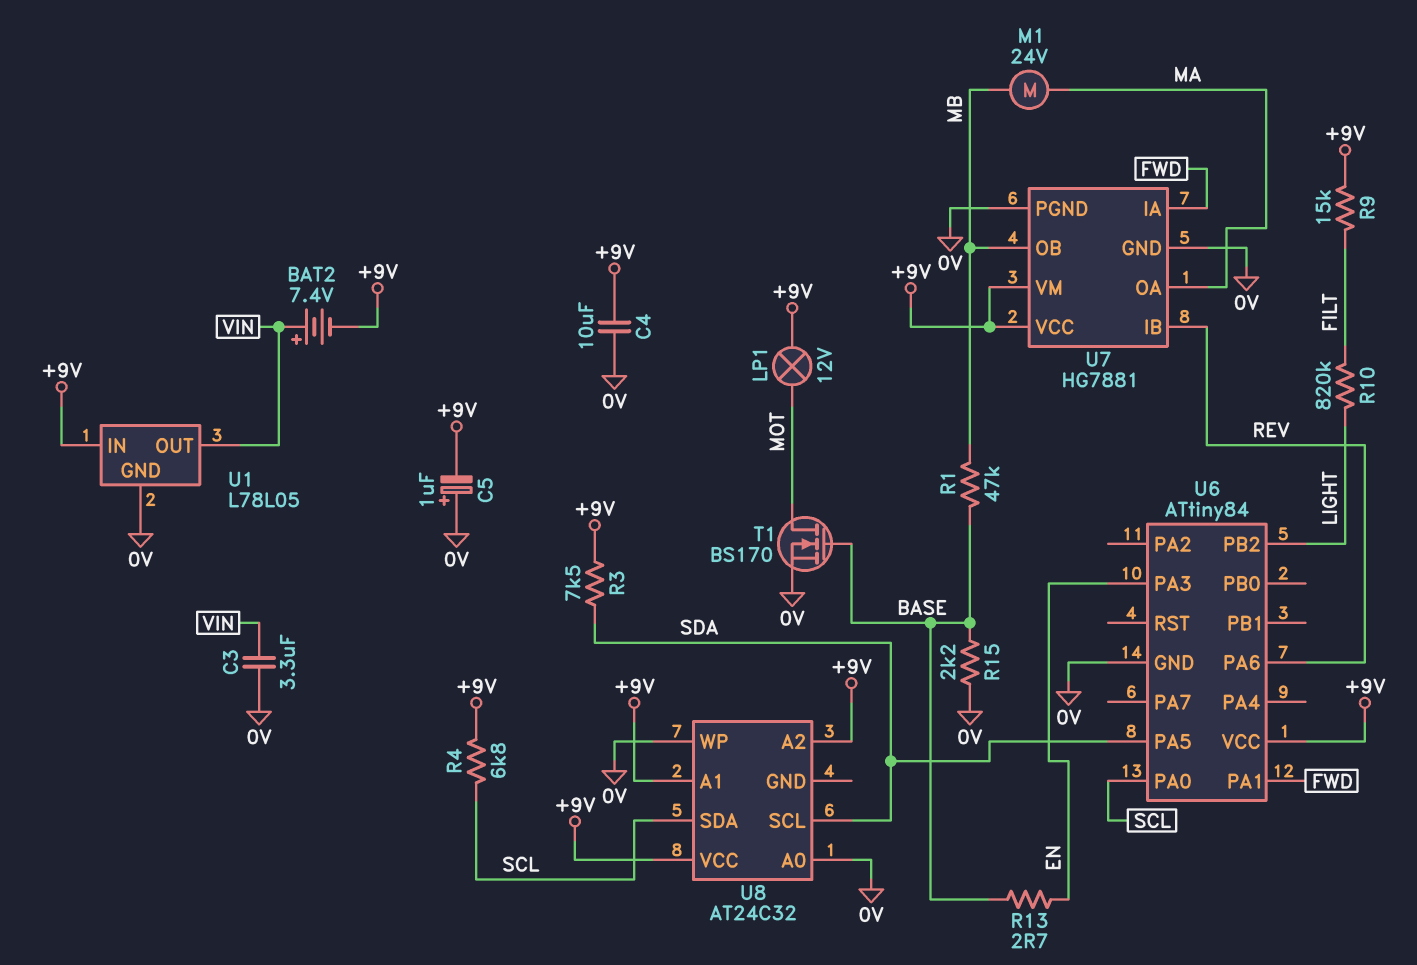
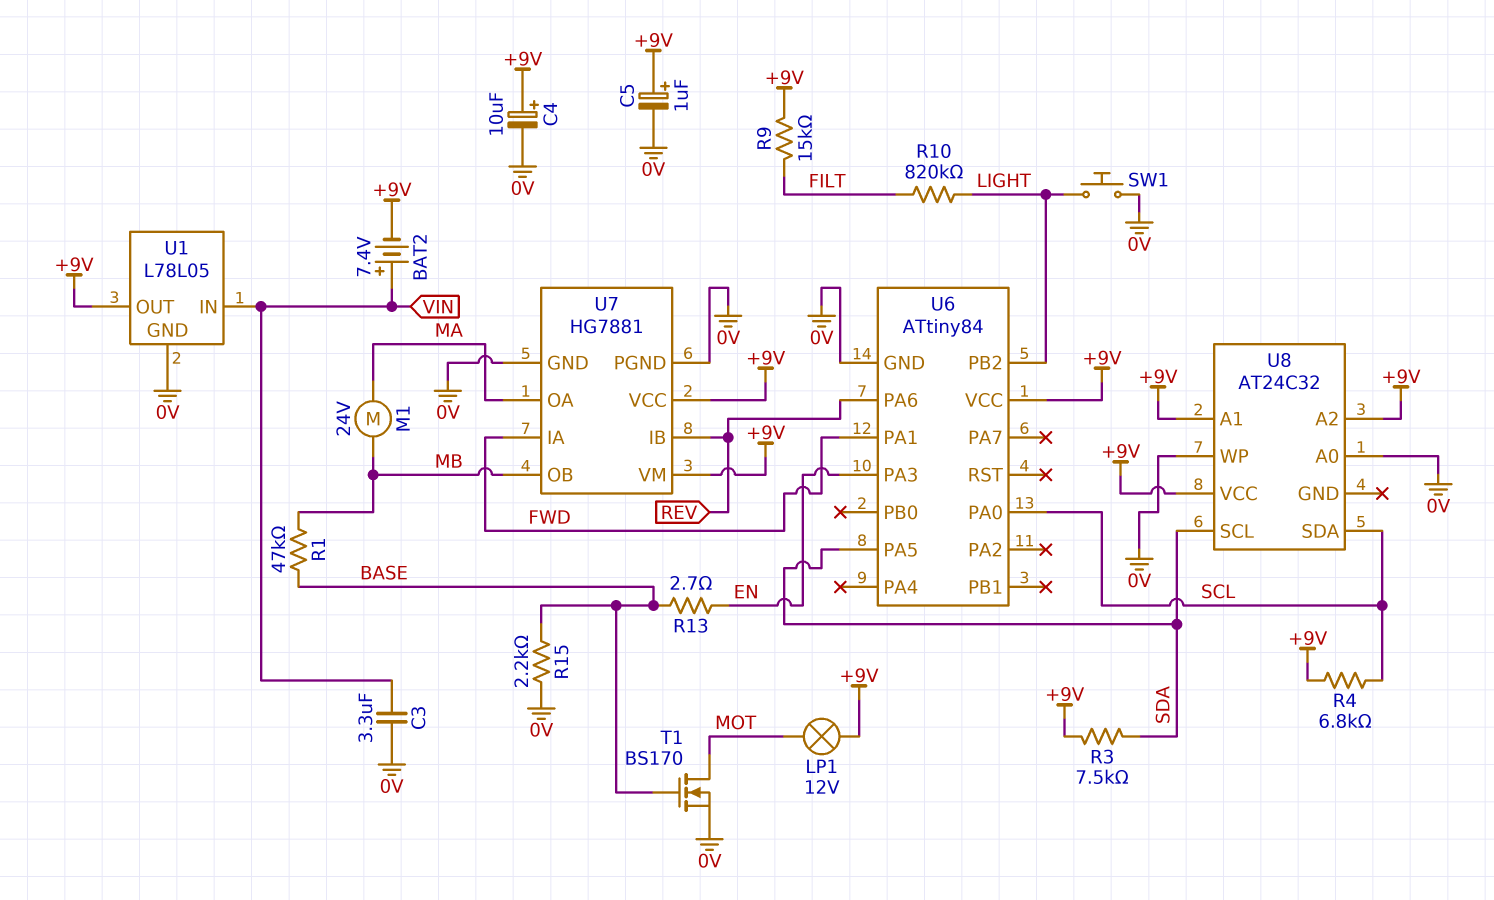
C4: 10uF (+9V, 0V) -> 10uF (plus +9V, minus 0V)
C5: 1uF (plus 0V, minus +9V) -> 1uF (plus +9V, minus 0V)
SW1: none -> button (0V, LIGHT)
U1 pin IN: +9V -> VIN
U1 pin OUT: VIN -> +9V

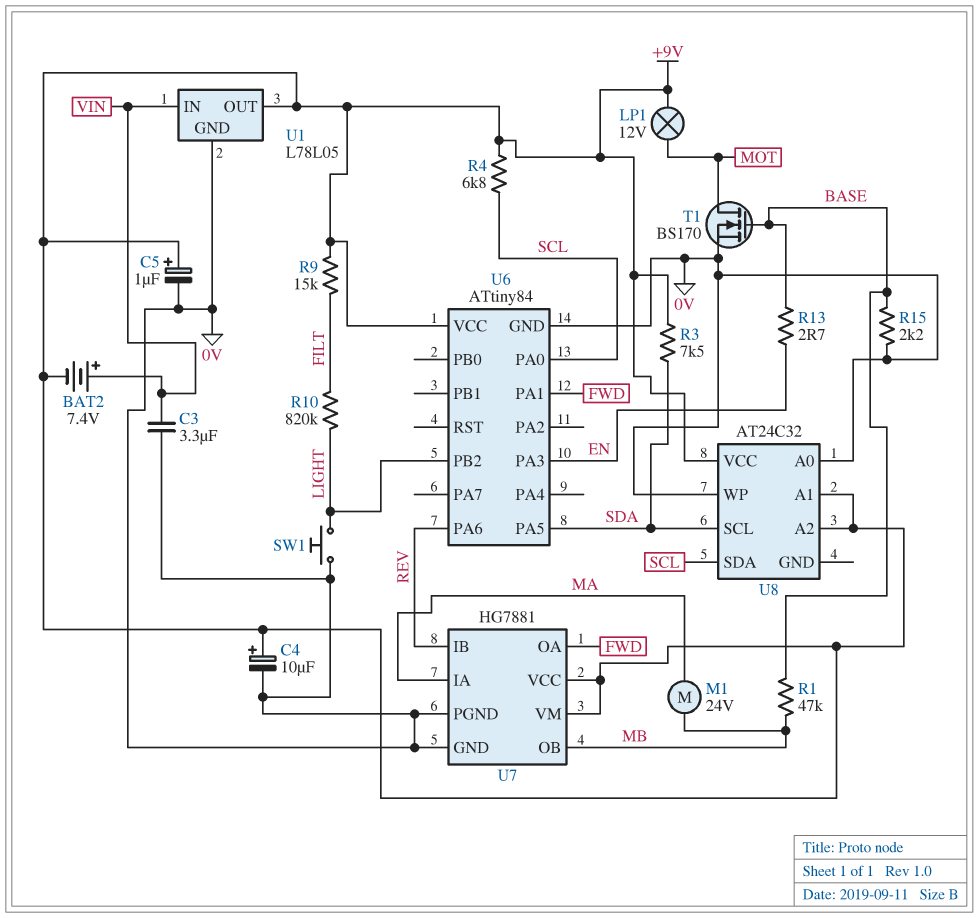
U7 pin IA: FWD -> MA
U7 pin OA: MA -> FWD

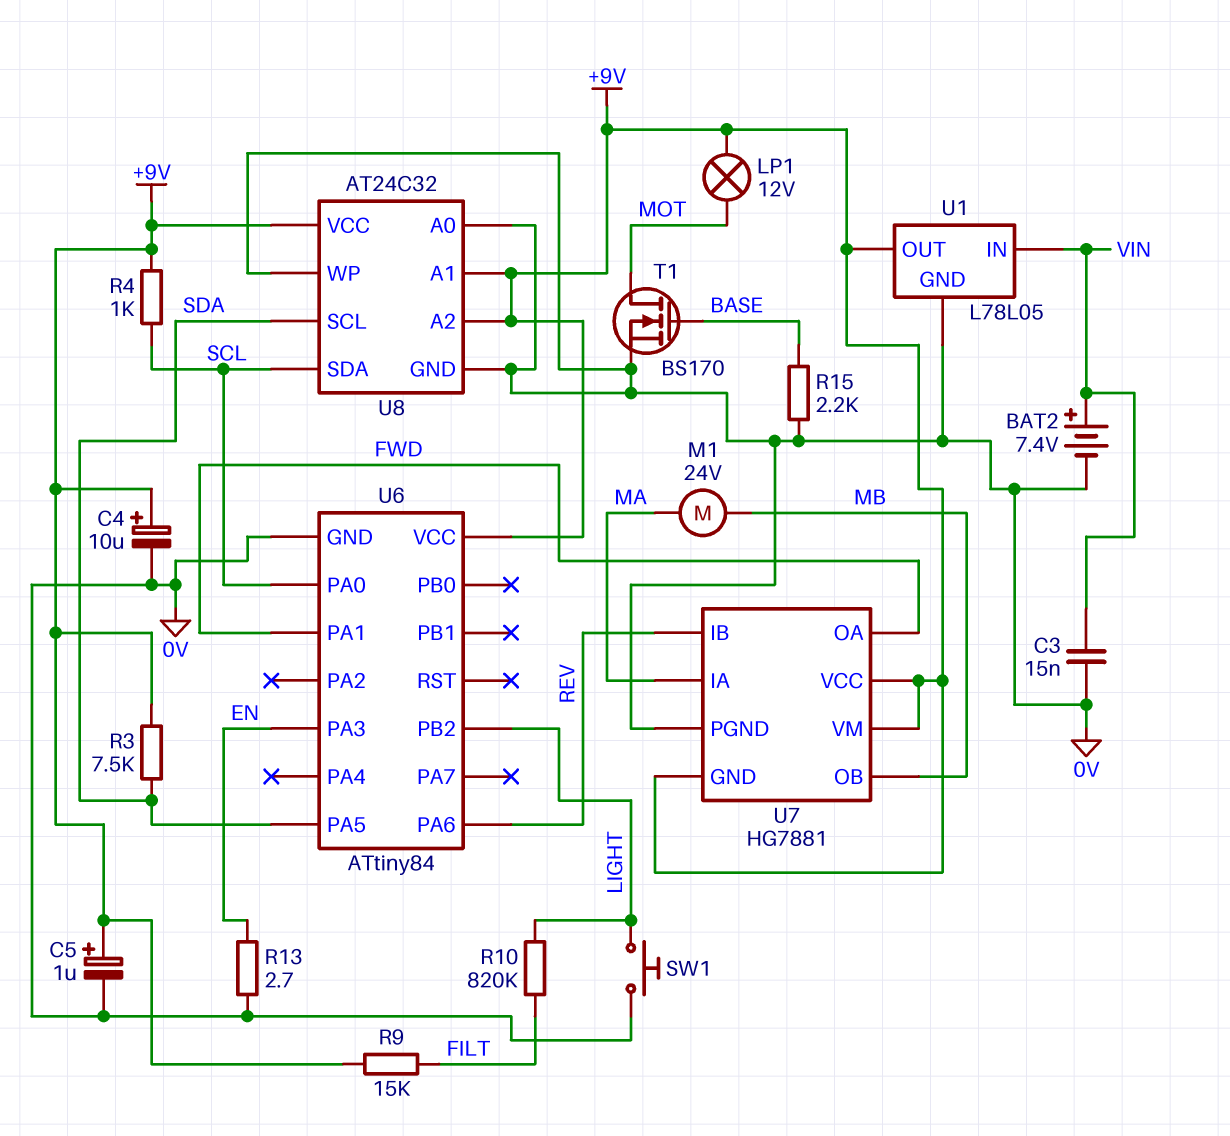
BAT2: 7.4V (plus VIN, minus +9V) -> 7.4V (plus VIN, minus 0V)
C3: 3.3uF (0V, VIN) -> 15nF (0V, VIN)
R1: 47k (BASE, MB) -> none
R4: 6.8k (+9V, SCL) -> 1k (+9V, SCL)
R13: 2.7 (BASE, EN) -> 2.7 (0V, EN)
U7 pin GND: 0V -> +9V
U8 pin GND: none -> 0V

